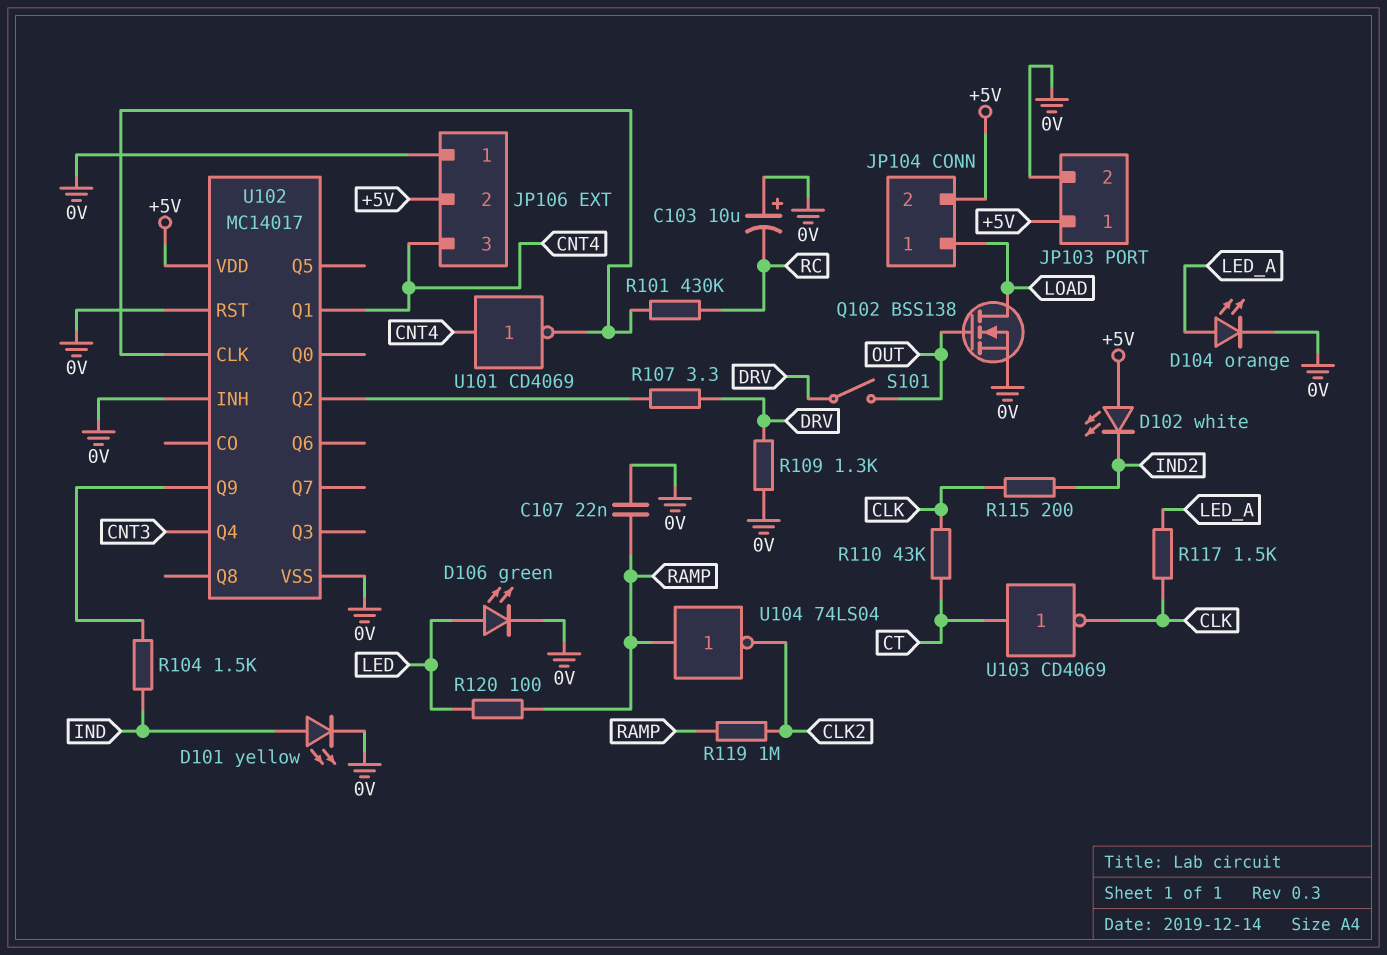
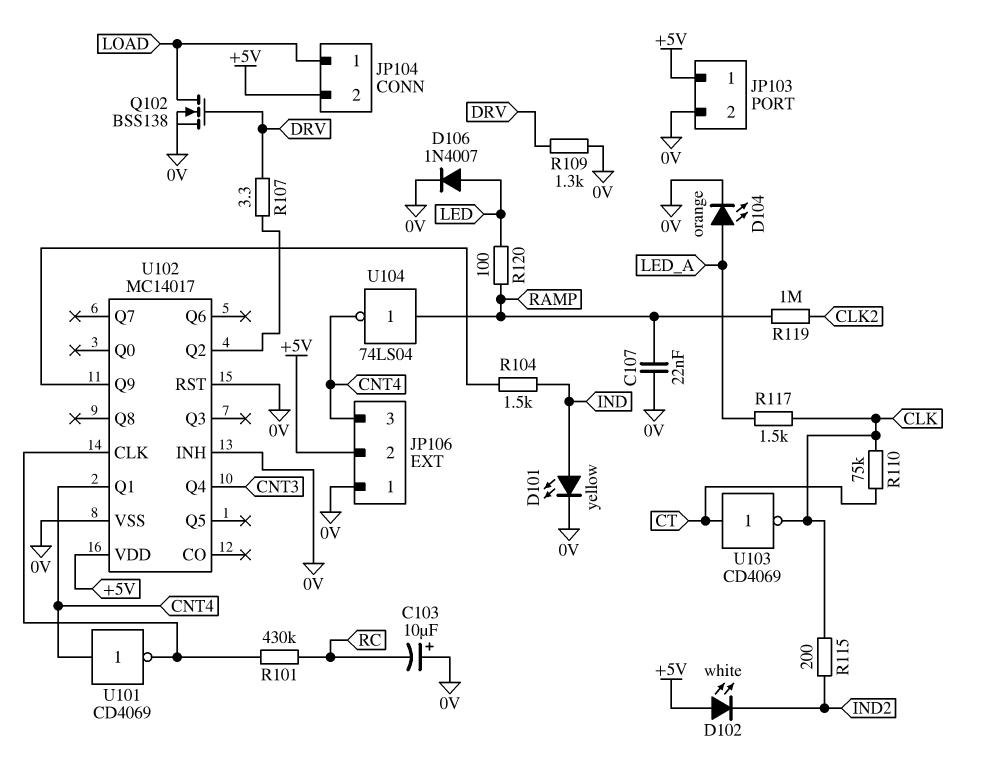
D106: LED green (A LED, K 0V) -> diode 1N4007 (A LED, K 0V)
Q102: NMOS BSS138 (G OUT, D LOAD, S 0V) -> NMOS BSS138 (G DRV, D LOAD, S 0V)
R110: 43k (CLK, CT) -> 75k (CLK, CT)
S101: switch (DRV, OUT) -> none
U104: NOT 74LS04 (in RAMP, out CLK2) -> NOT 74LS04 (in RAMP, out CNT4)

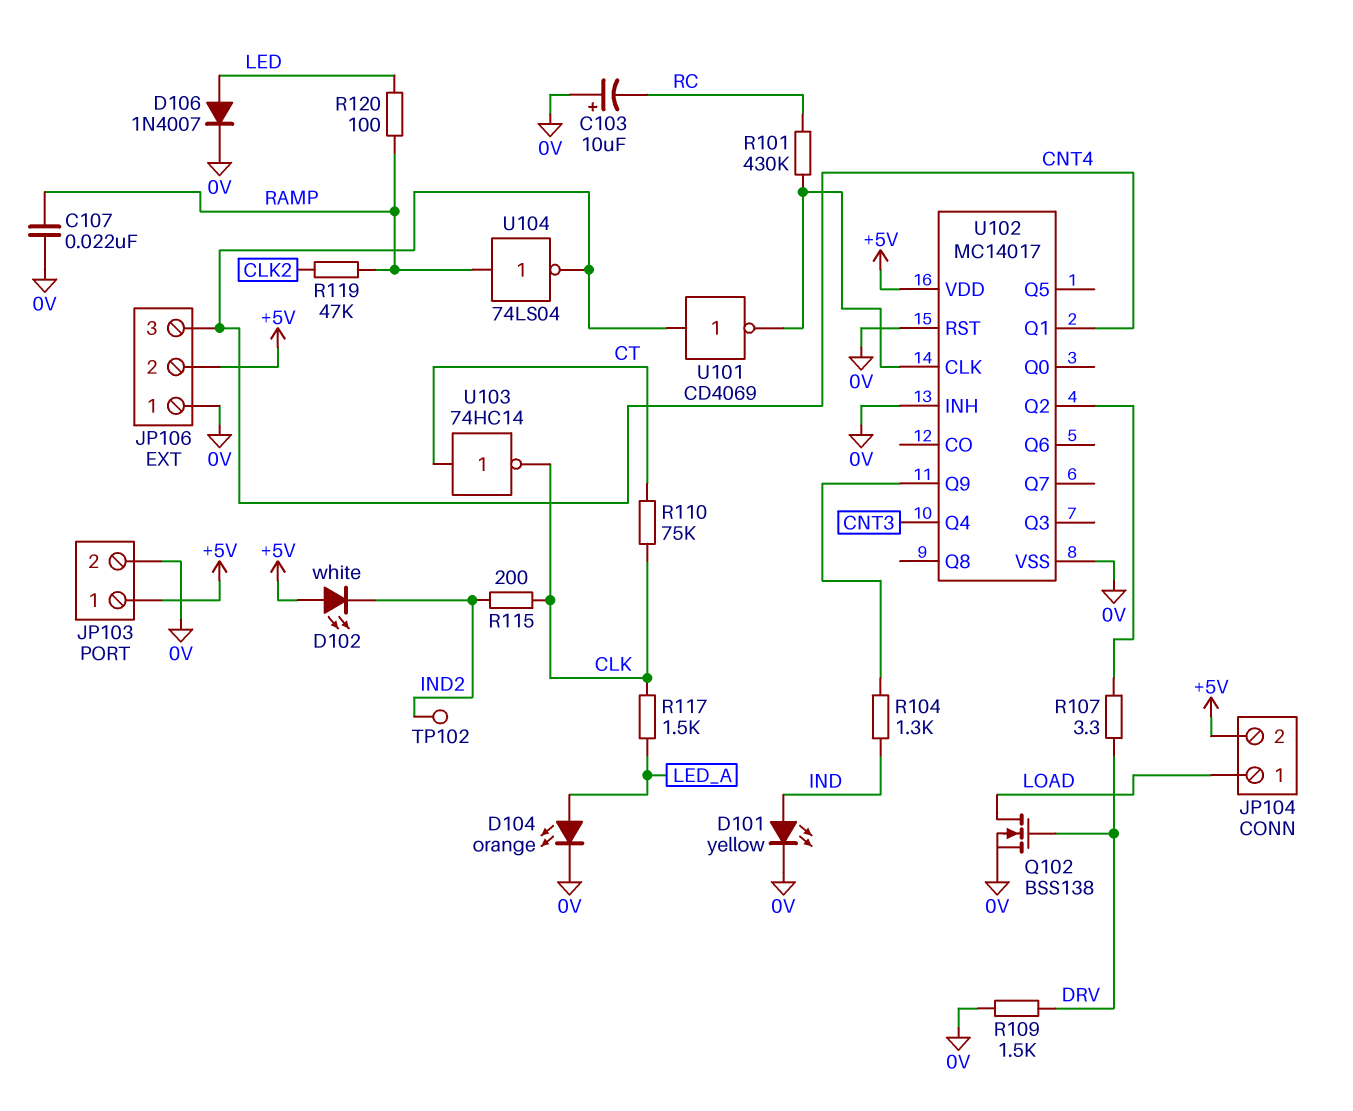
R104: 1.5k (IND, U102/Q9) -> 1.3k (IND, U102/Q9)
R109: 1.3k (0V, DRV) -> 1.5k (0V, DRV)
R119: 1M (CLK2, RAMP) -> 47k (CLK2, RAMP)
TP102: none -> test point (IND2)
U103: NOT CD4069 (in CT, out CLK) -> NOT 74HC14 (in CT, out CLK)

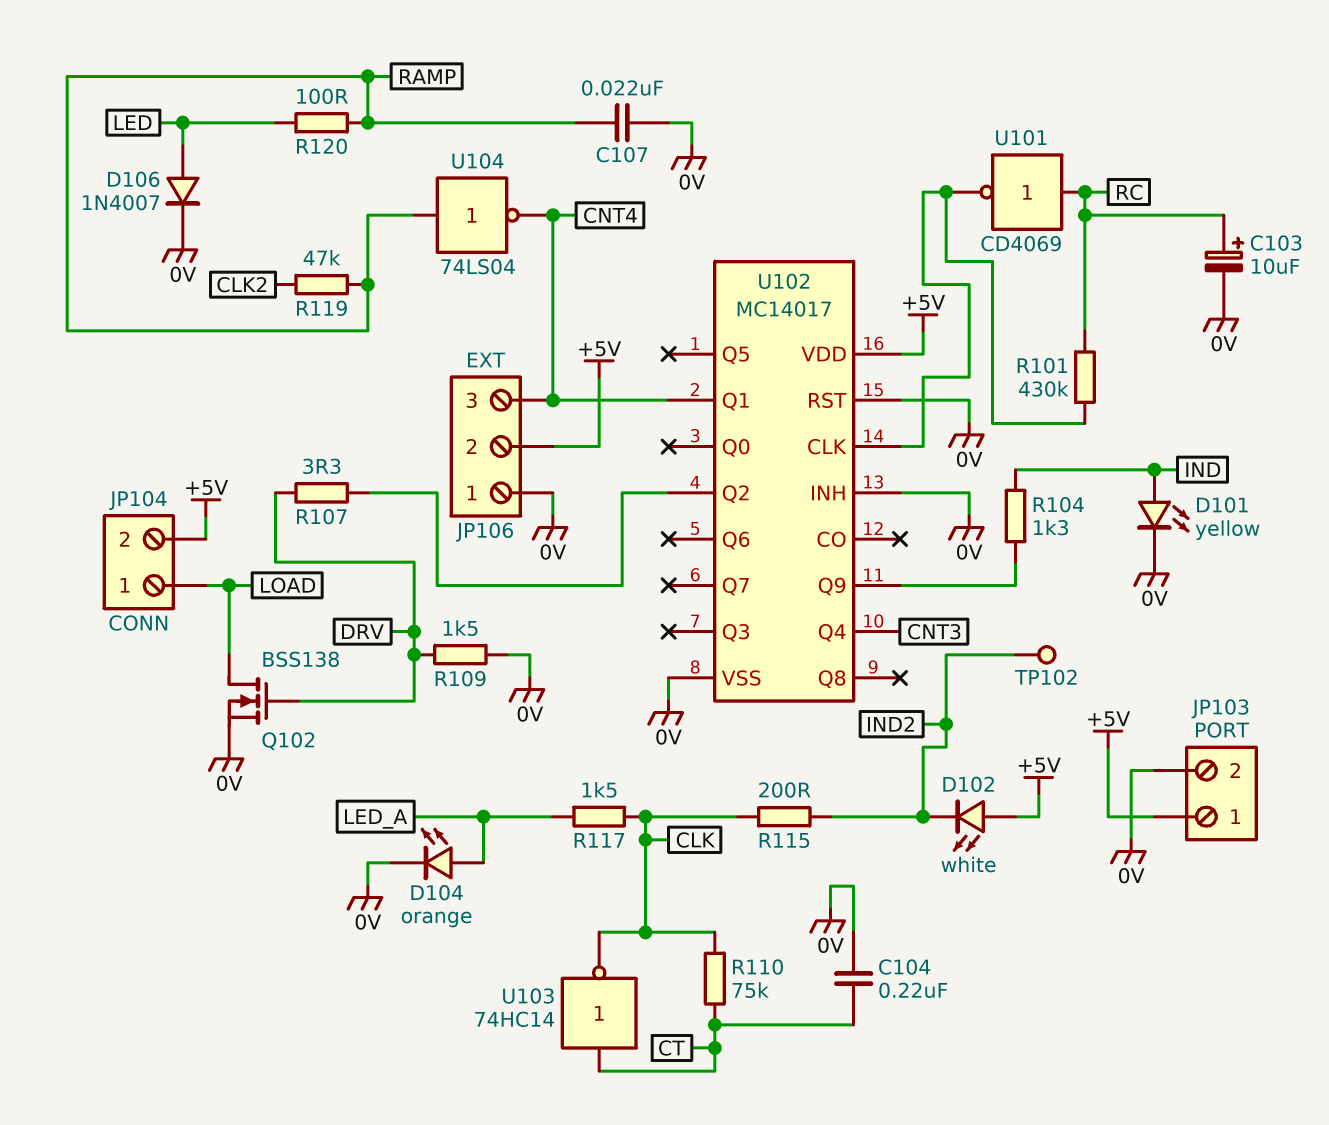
C103: 10uF (plus 0V, minus RC) -> 10uF (plus RC, minus 0V)
C104: none -> 220nF (0V, CT)
U101: NOT CD4069 (in CNT4, out U102/CLK) -> NOT CD4069 (in RC, out U102/CLK)

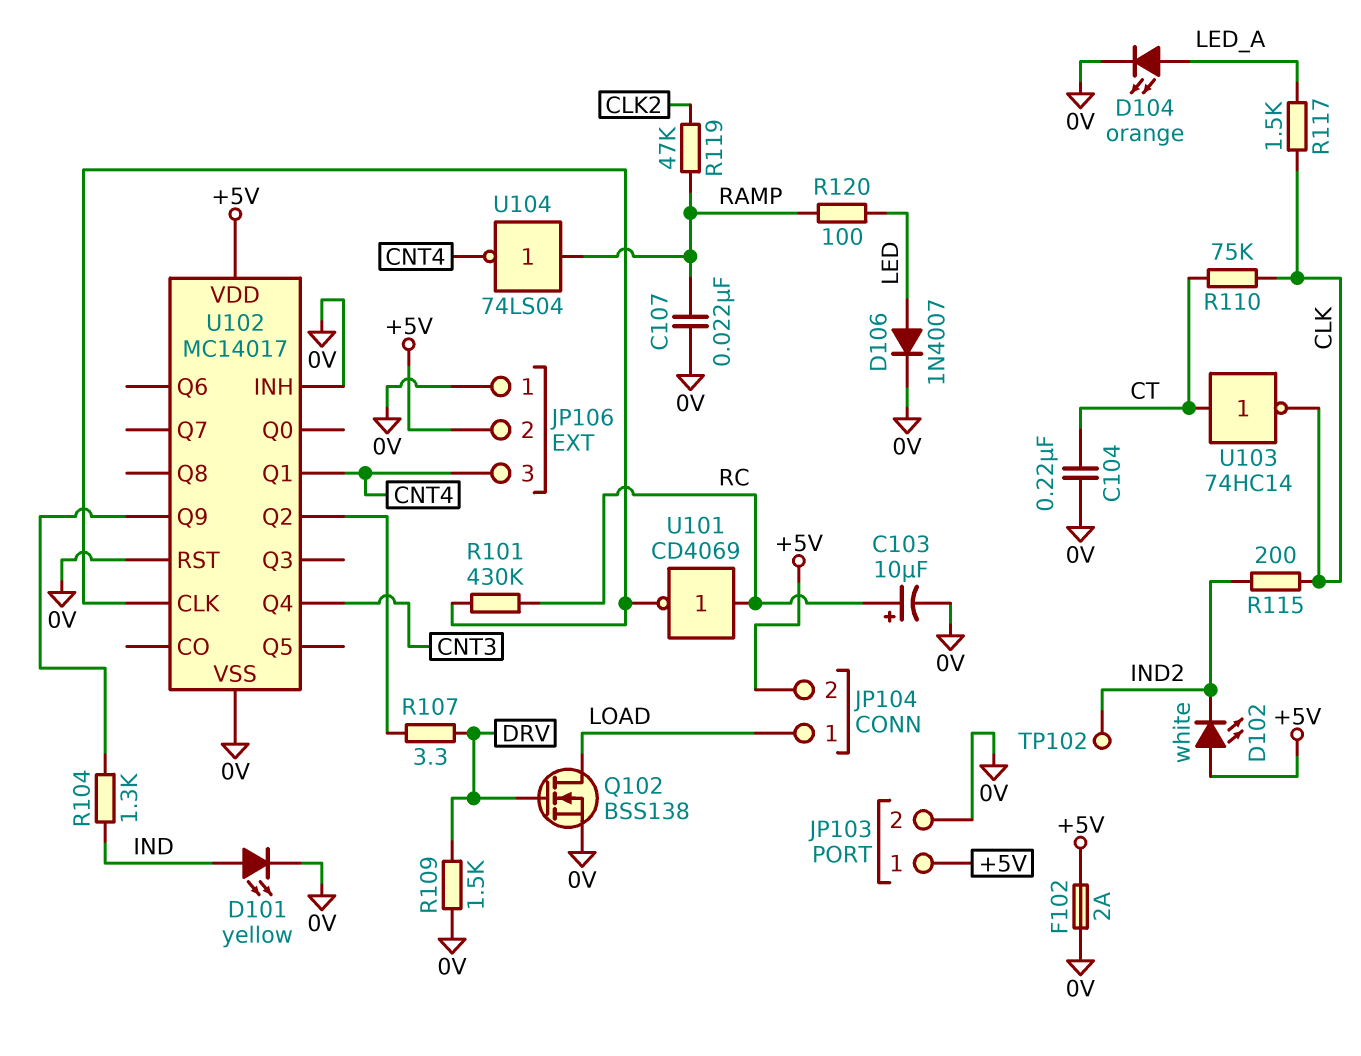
F102: none -> 2A (+5V, 0V)

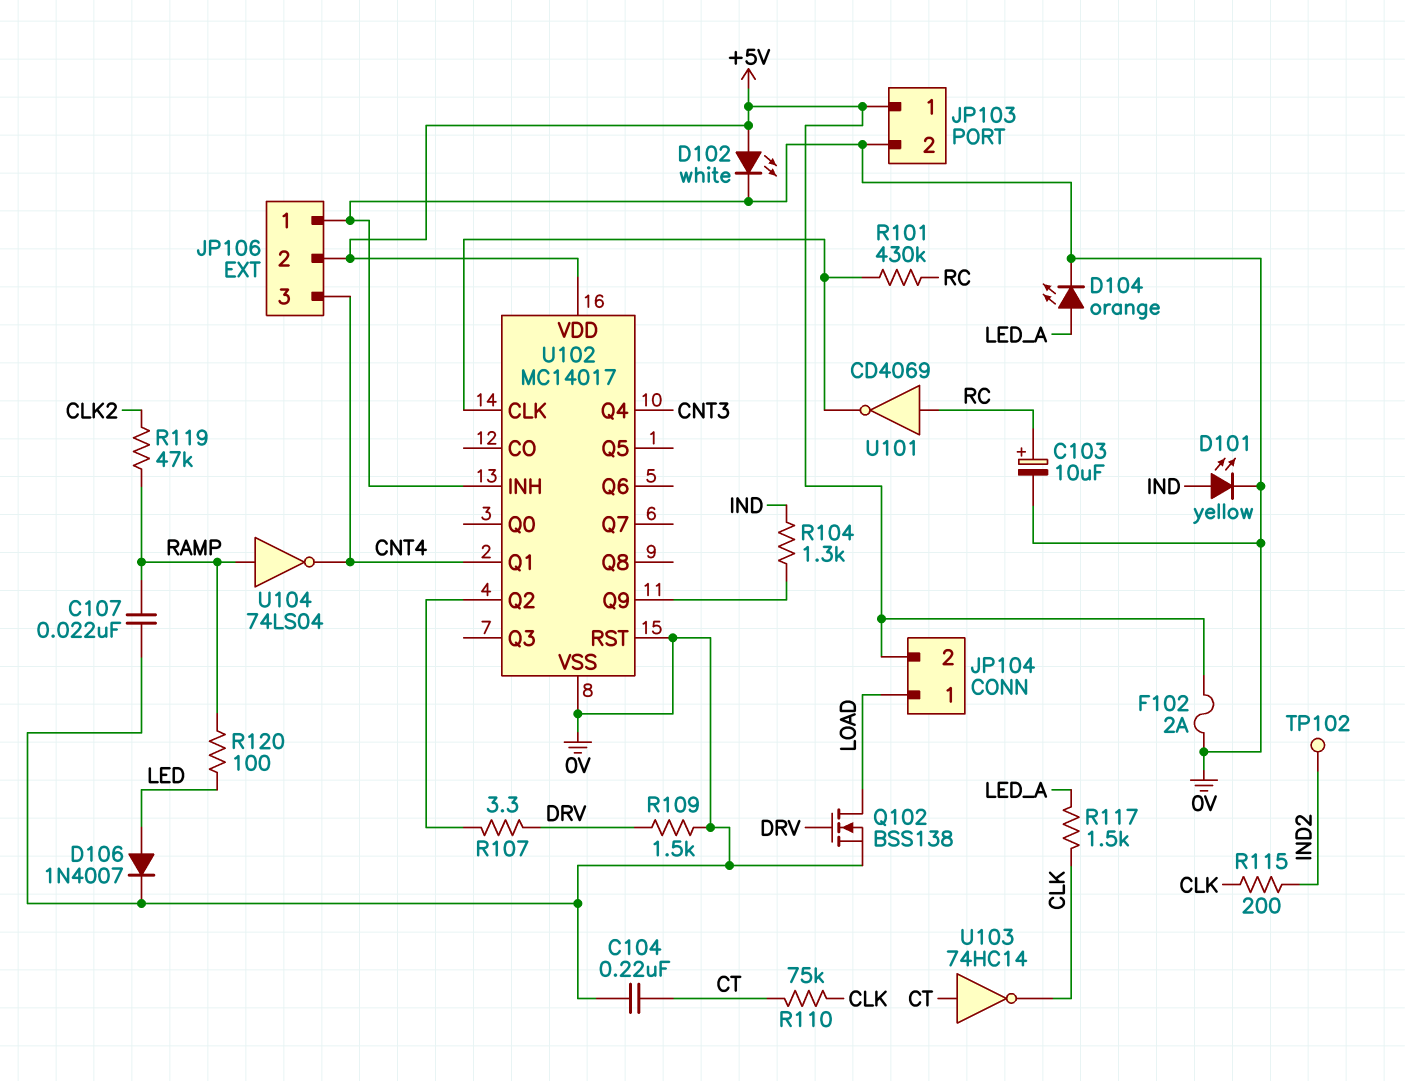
D102: LED white (A +5V, K IND2) -> LED white (A +5V, K 0V)

